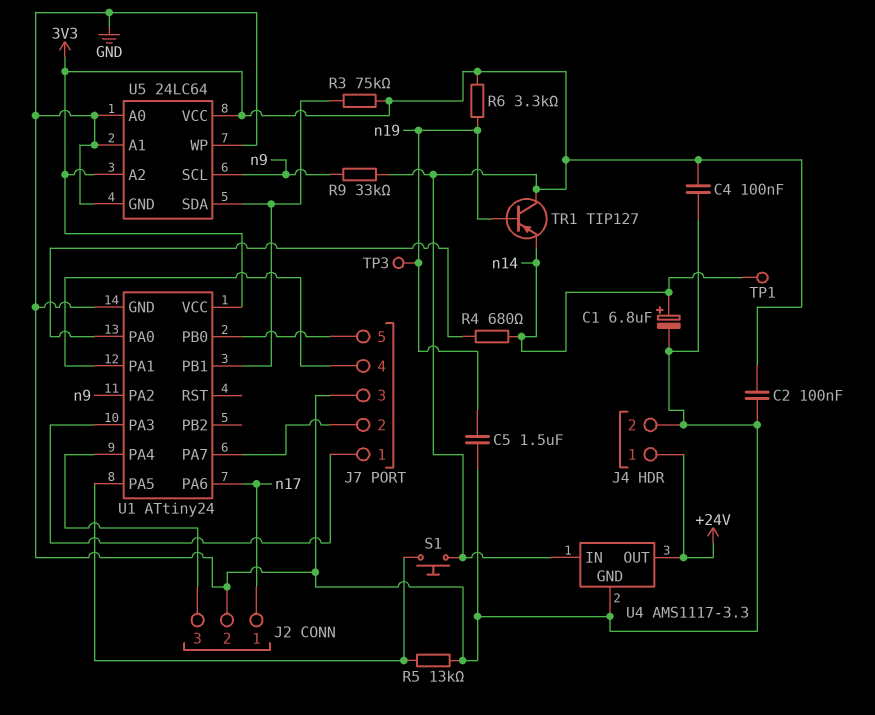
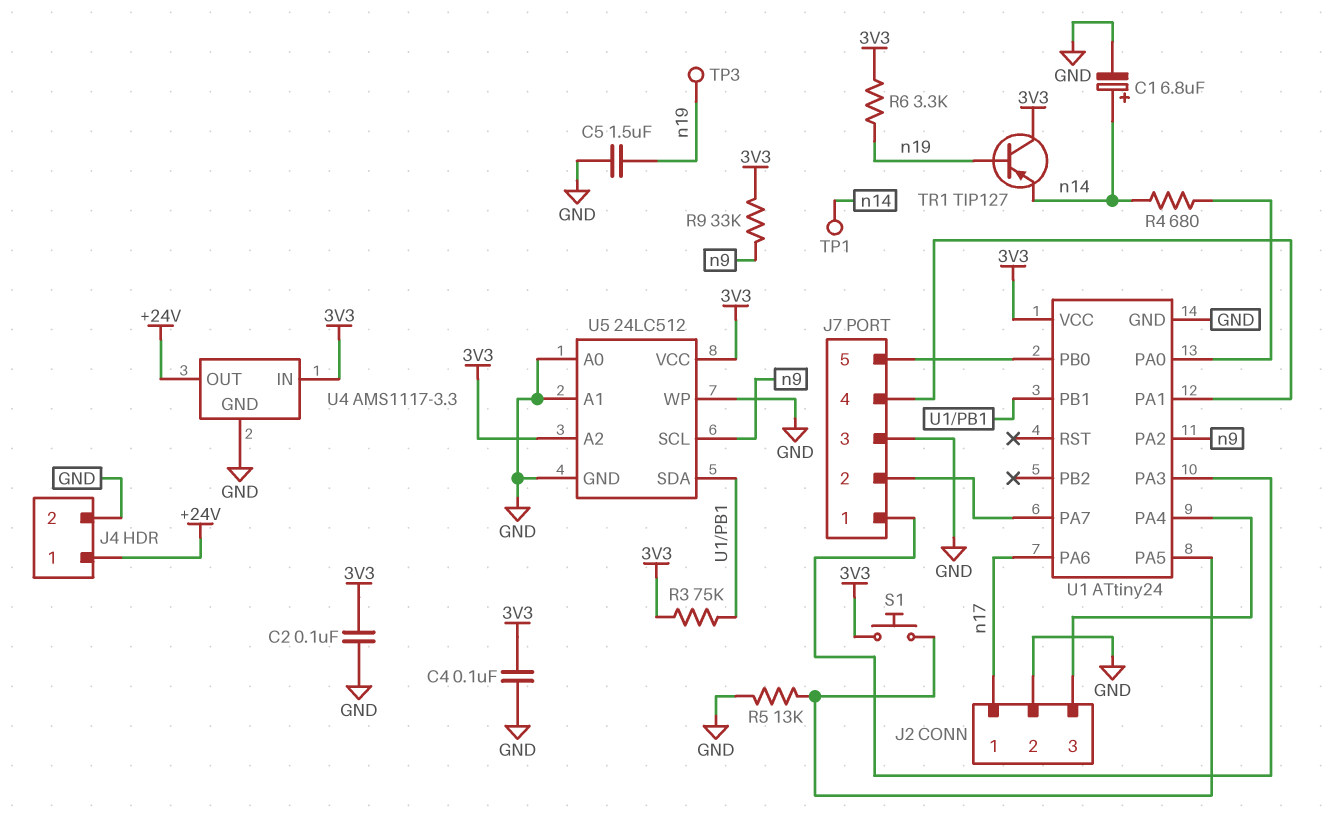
U5: 24LC64 -> 24LC512

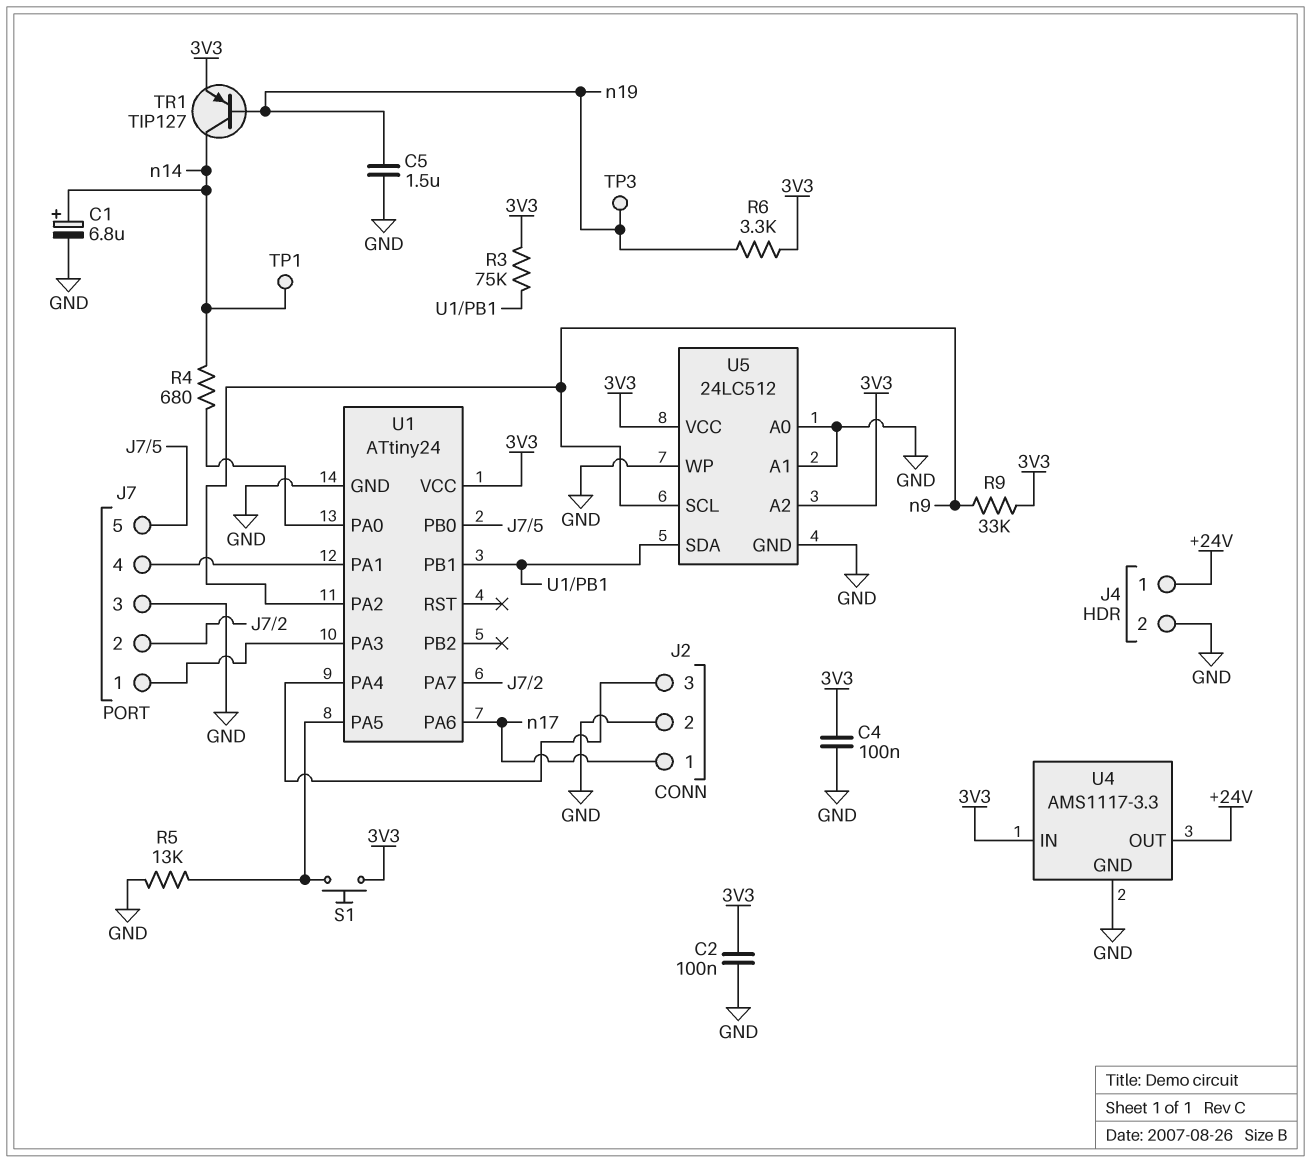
TR1: PNP TIP127 (B n19, C 3V3, E n14) -> PNP TIP127 (B n19, C n14, E 3V3)

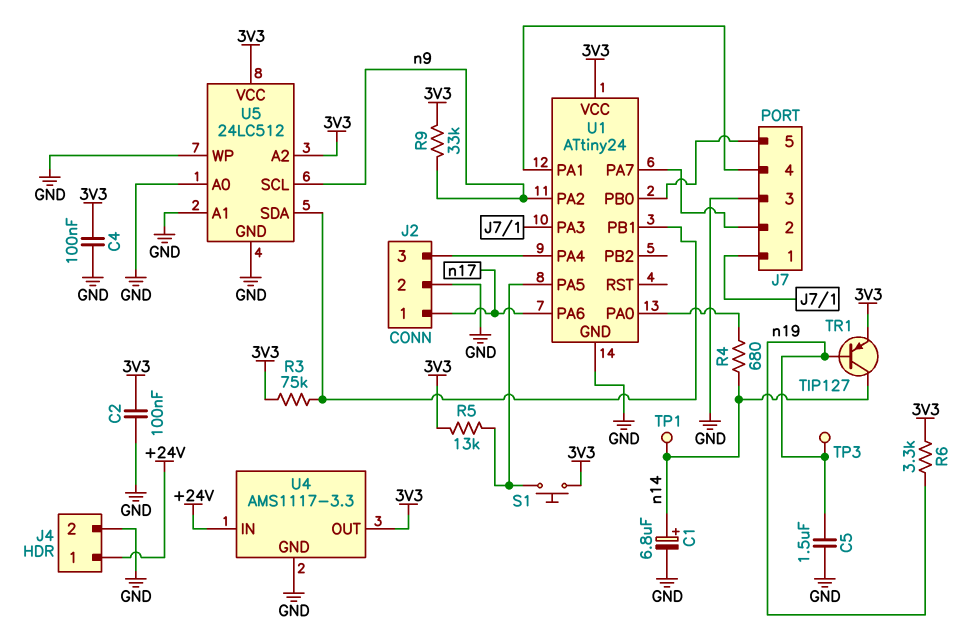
R5: 13k (GND, U1/PA5) -> 13k (3V3, U1/PA5)
U4 pin IN: 3V3 -> +24V
U4 pin OUT: +24V -> 3V3

